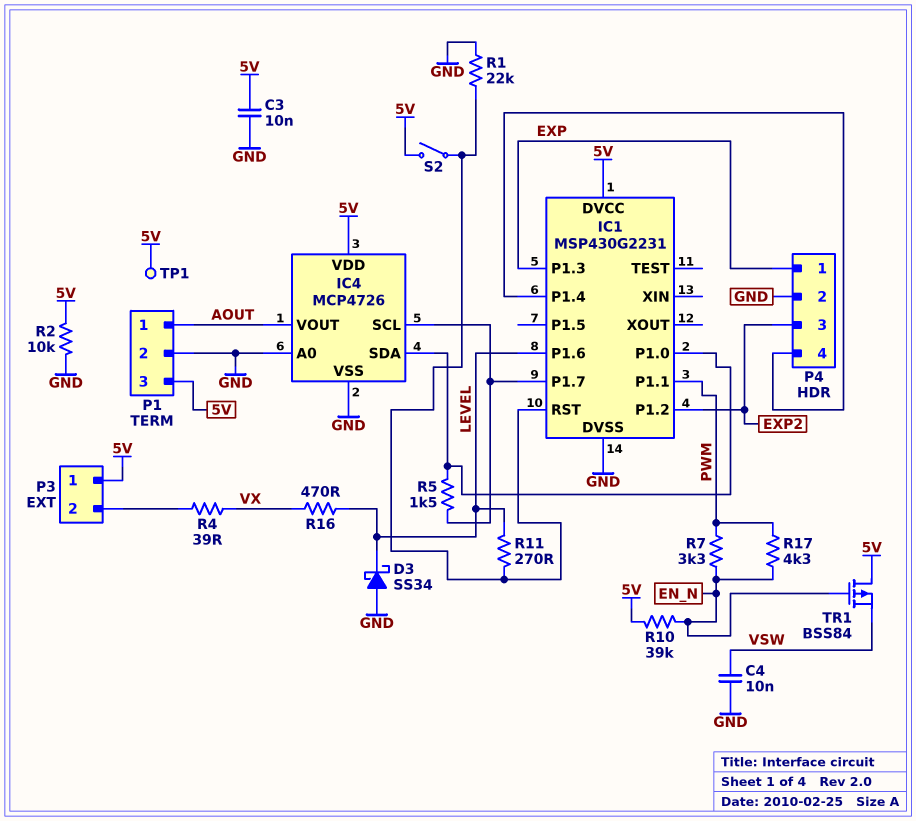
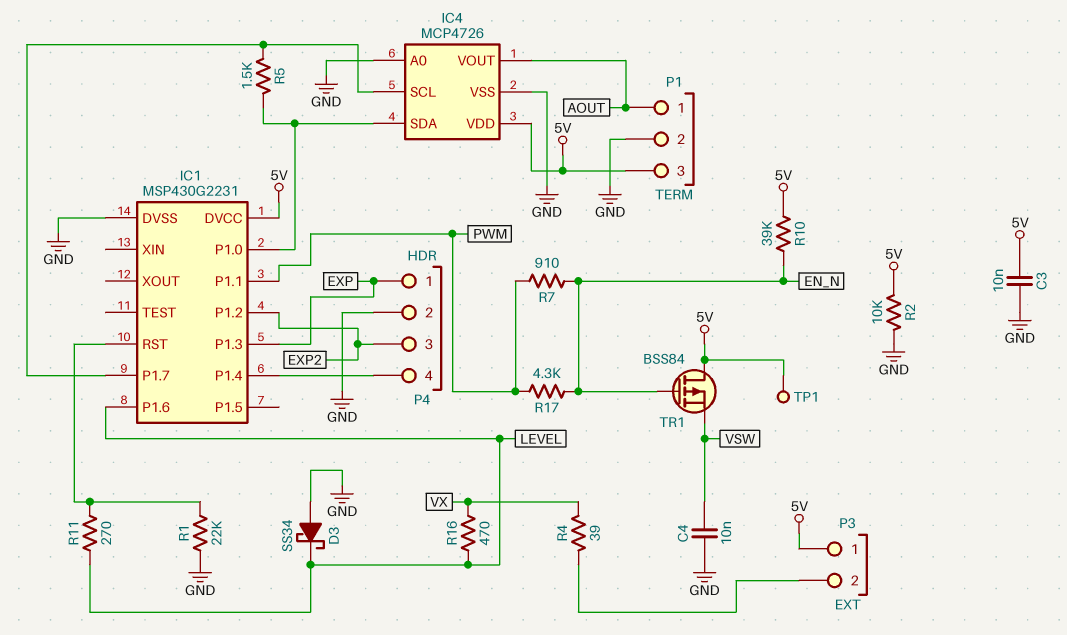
R7: 3.3k (EN_N, PWM) -> 910 (EN_N, PWM)
S2: switch (5V, IC1/RST) -> none

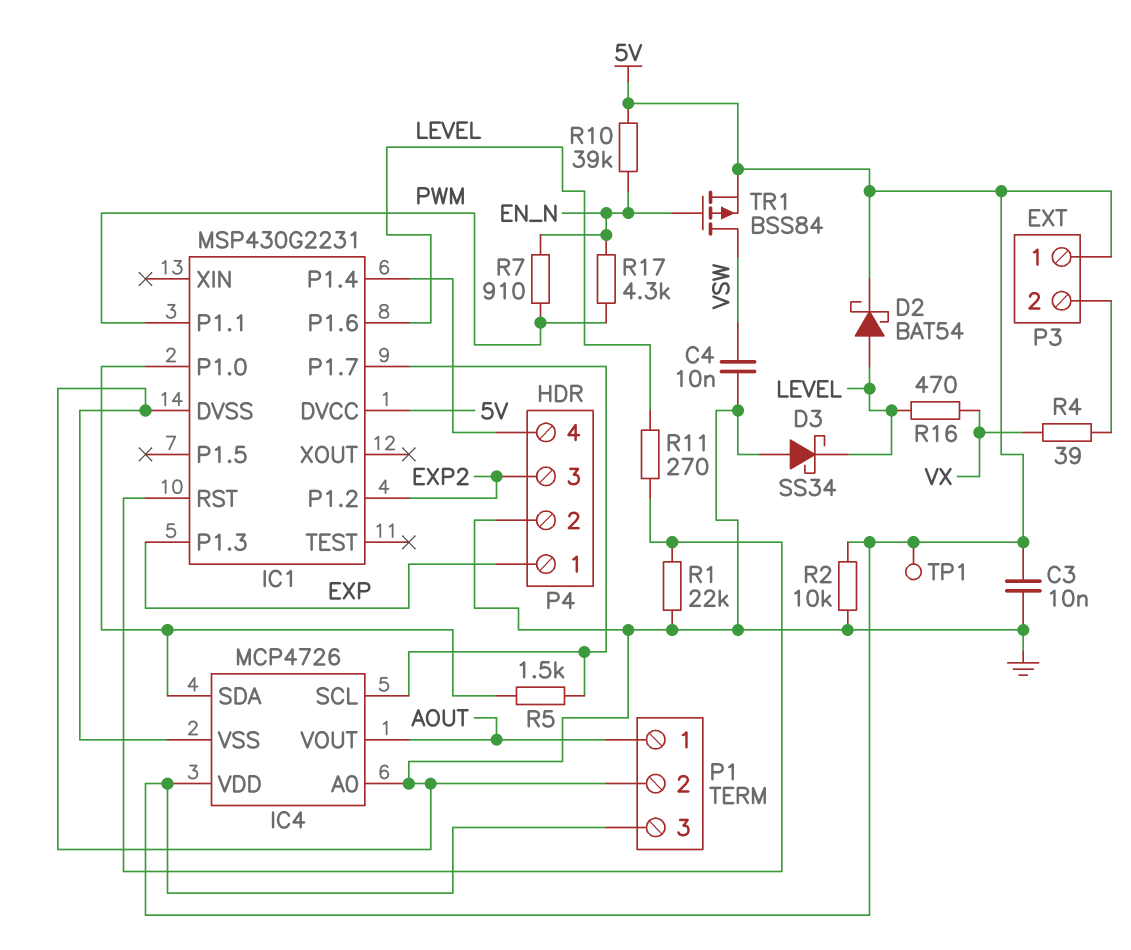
D2: none -> schottky BAT54 (A LEVEL, K 5V)
TR1: PMOS BSS84 (G EN_N, D 5V, S VSW) -> PMOS BSS84 (G EN_N, D VSW, S 5V)

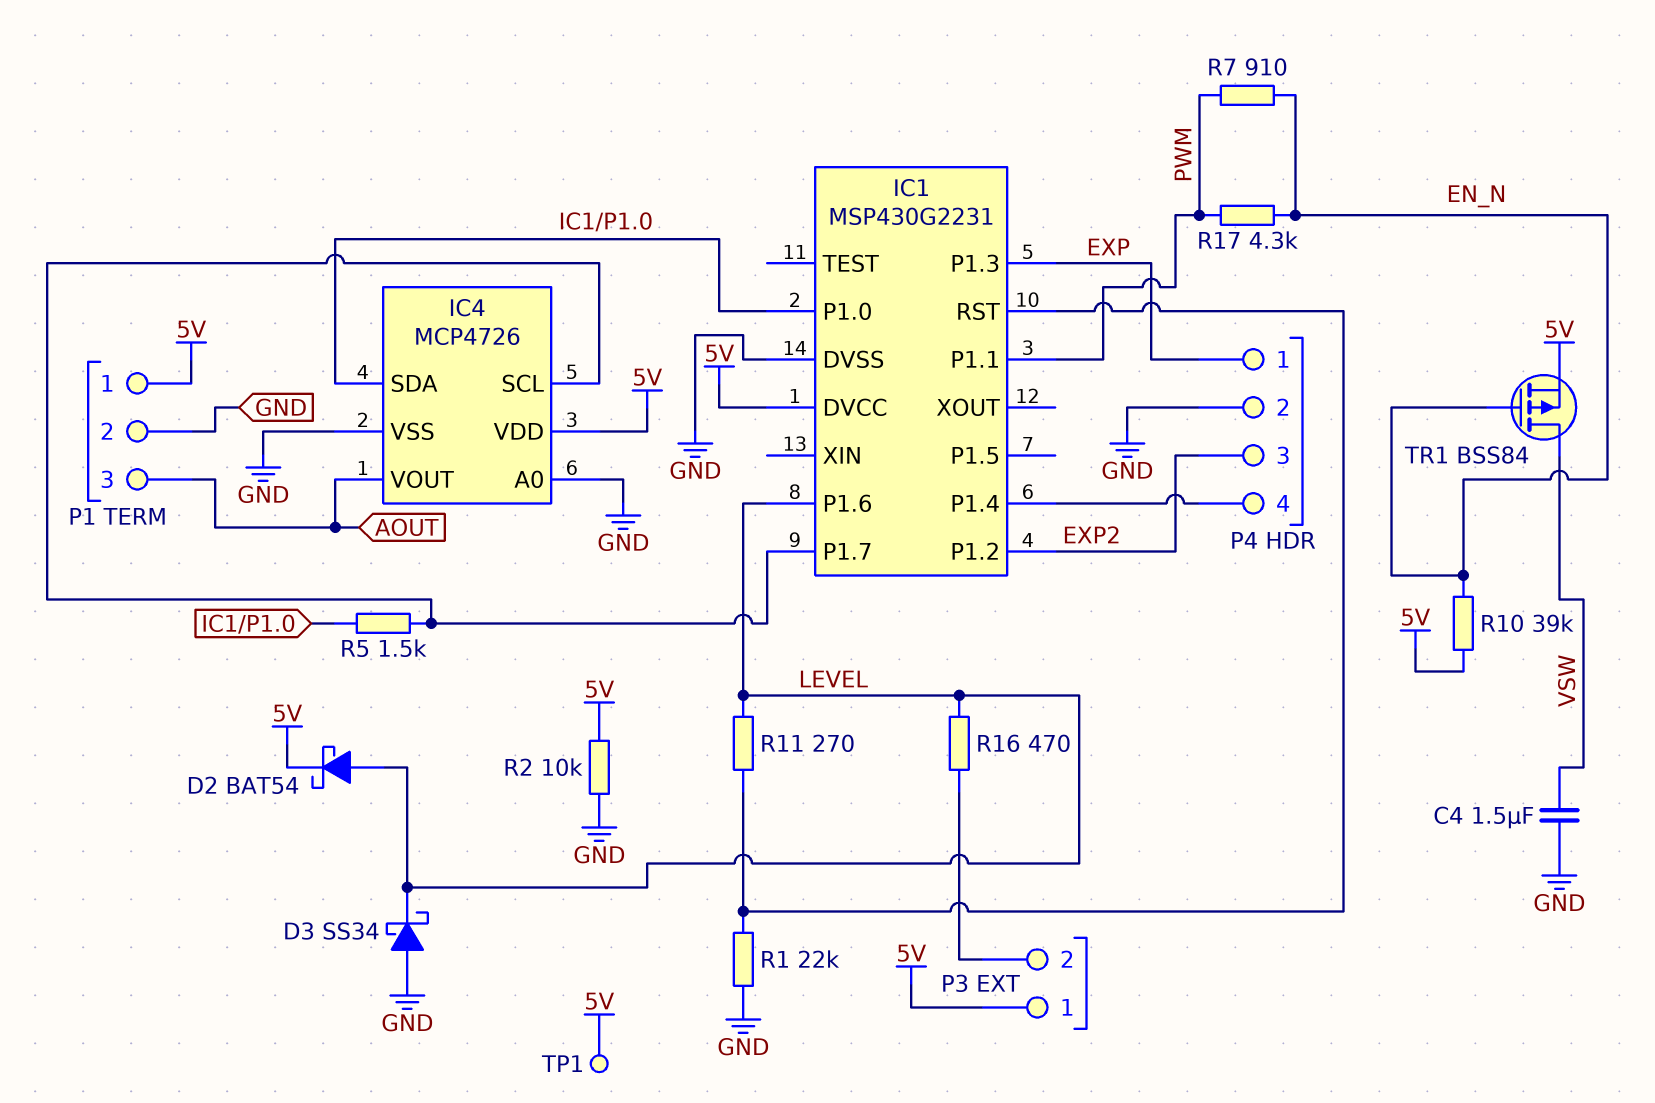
C3: 10nF (5V, GND) -> none
C4: 10nF (GND, VSW) -> 1.5uF (GND, VSW)
P1 pin 1: AOUT -> 5V
P1 pin 3: 5V -> AOUT
R4: 39 (P3/2, VX) -> none
R16: 470 (LEVEL, VX) -> 470 (LEVEL, P3/2)

